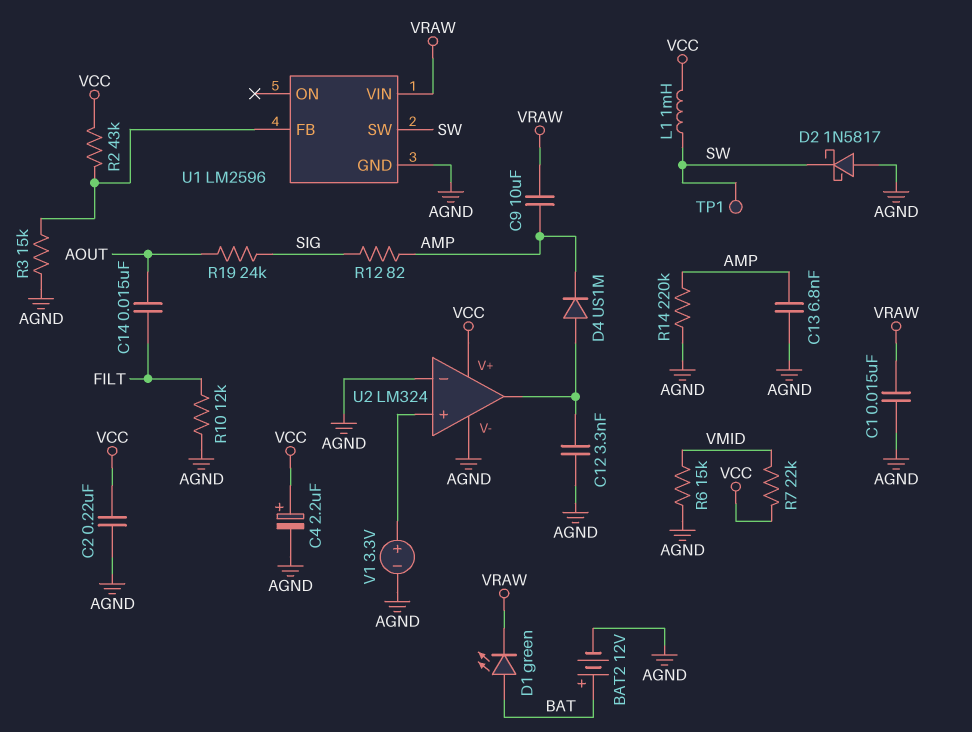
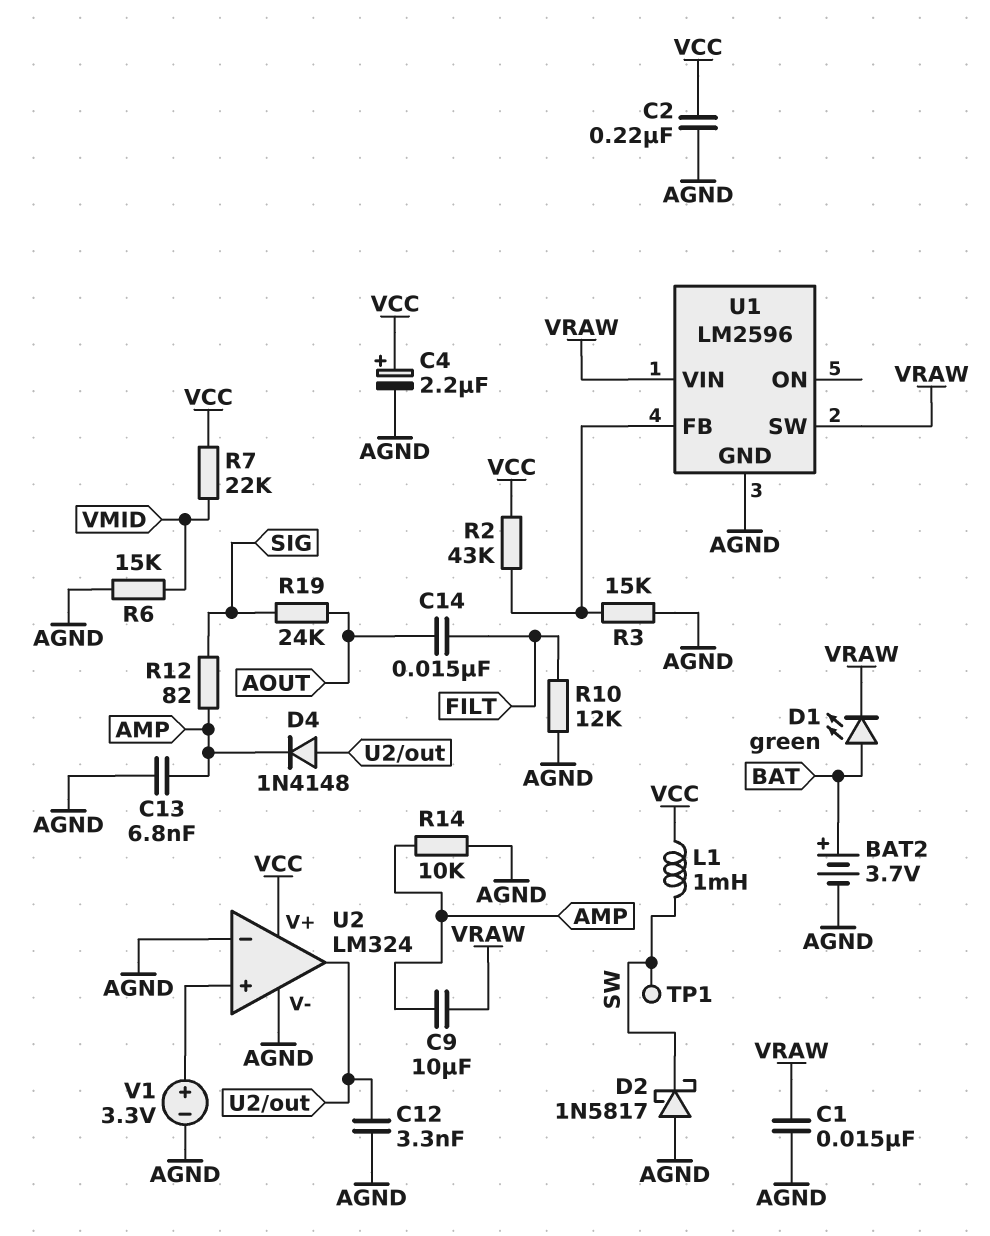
BAT2: 12V (plus BAT, minus AGND) -> 3.7V (plus BAT, minus AGND)
D4: diode US1M (A U2/out, K AMP) -> diode 1N4148 (A U2/out, K AMP)
R14: 220k (AGND, AMP) -> 10k (AGND, AMP)
U1 pin SW: SW -> VRAW

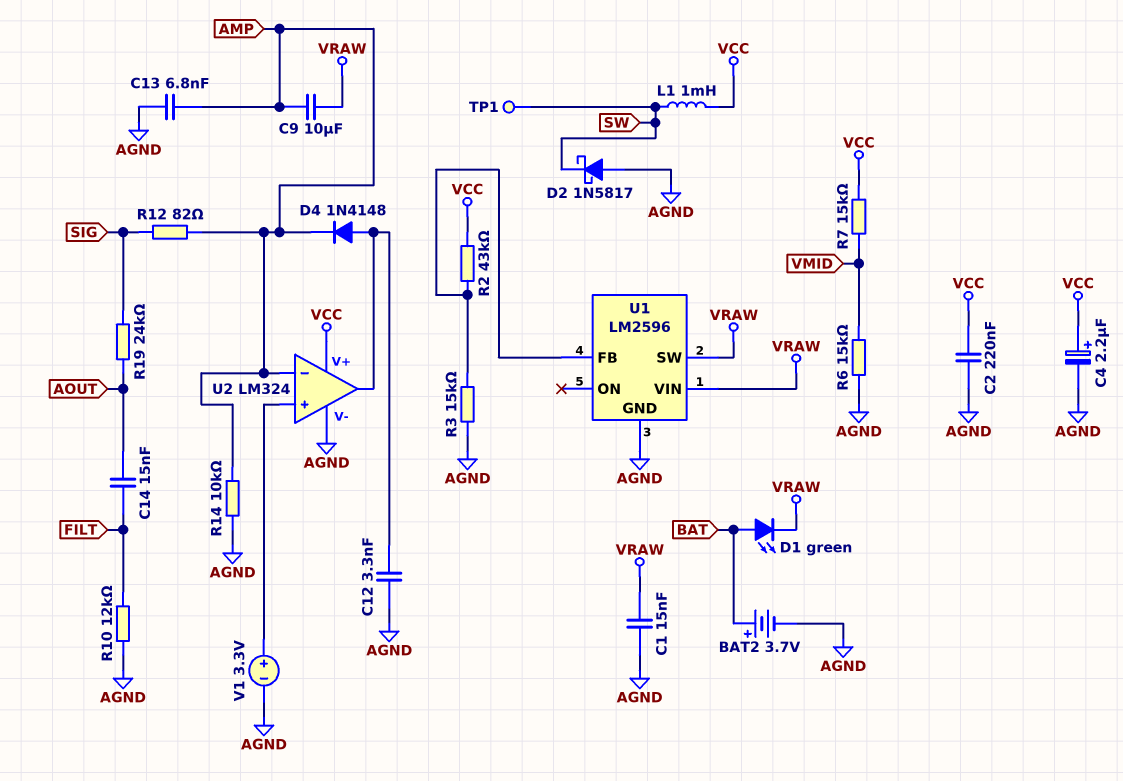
R7: 22k (VCC, VMID) -> 15k (VCC, VMID)
U2 pin in-: AGND -> AMP

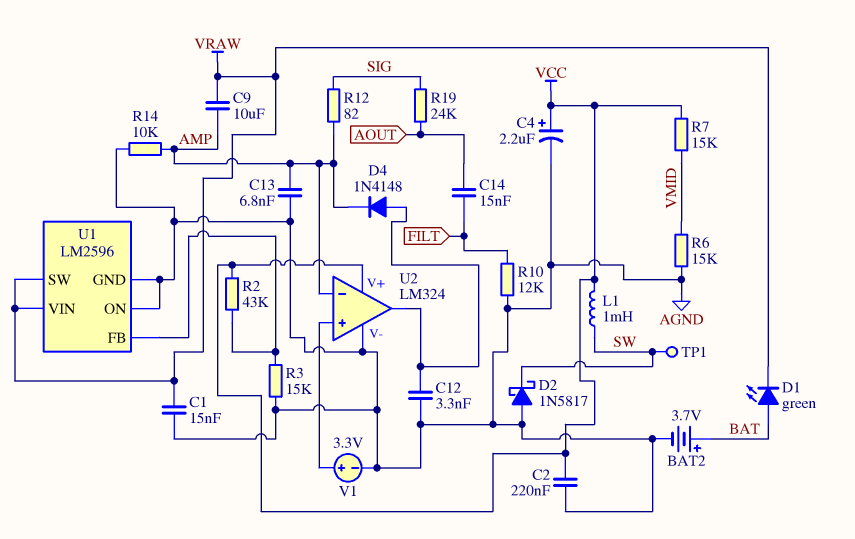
U1 pin ON: none -> AGND

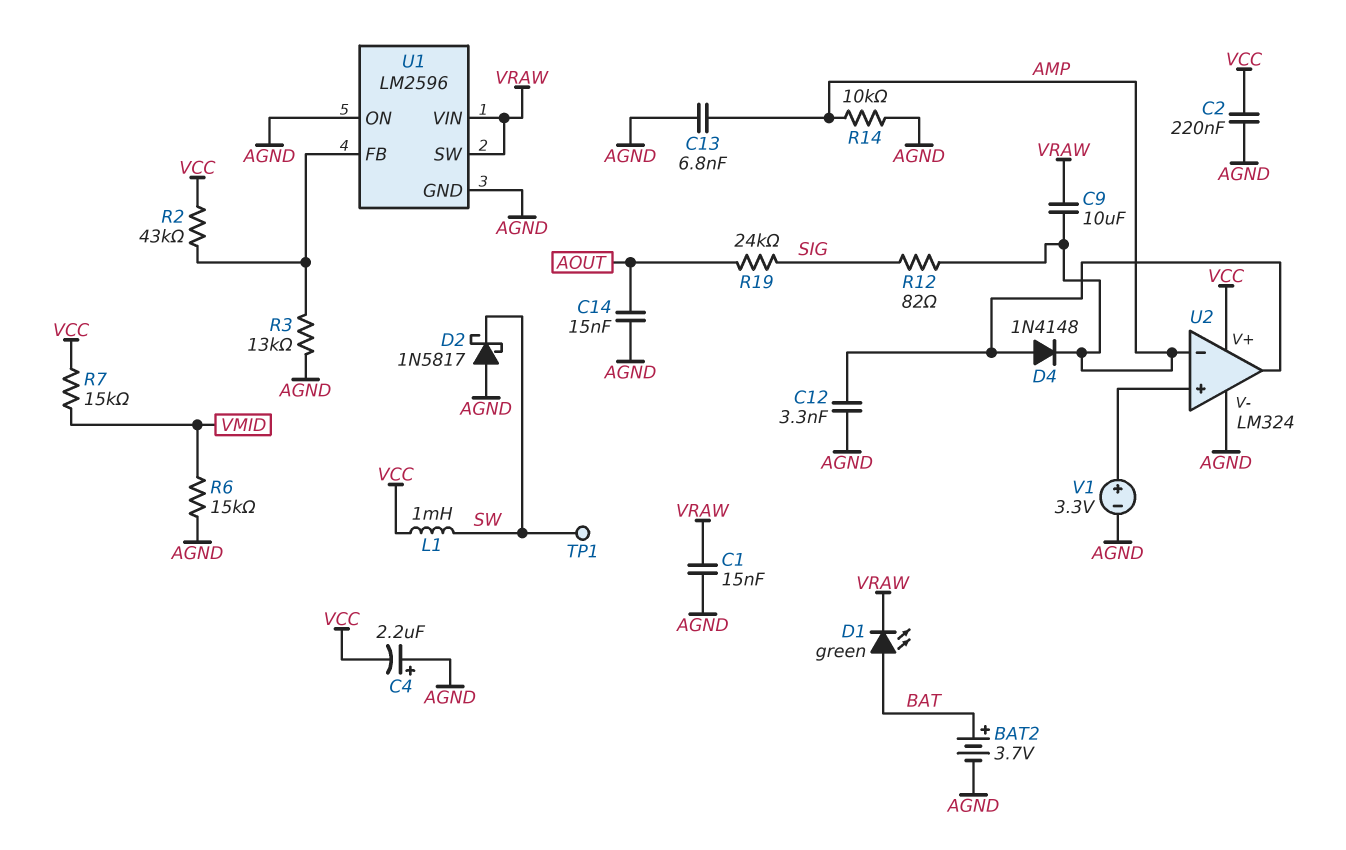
C4: 2.2uF (plus VCC, minus AGND) -> 2.2uF (plus AGND, minus VCC)
C14: 15nF (AOUT, FILT) -> 15nF (AGND, AOUT)
R3: 15k (AGND, U1/FB) -> 13k (AGND, U1/FB)
R10: 12k (AGND, FILT) -> none

